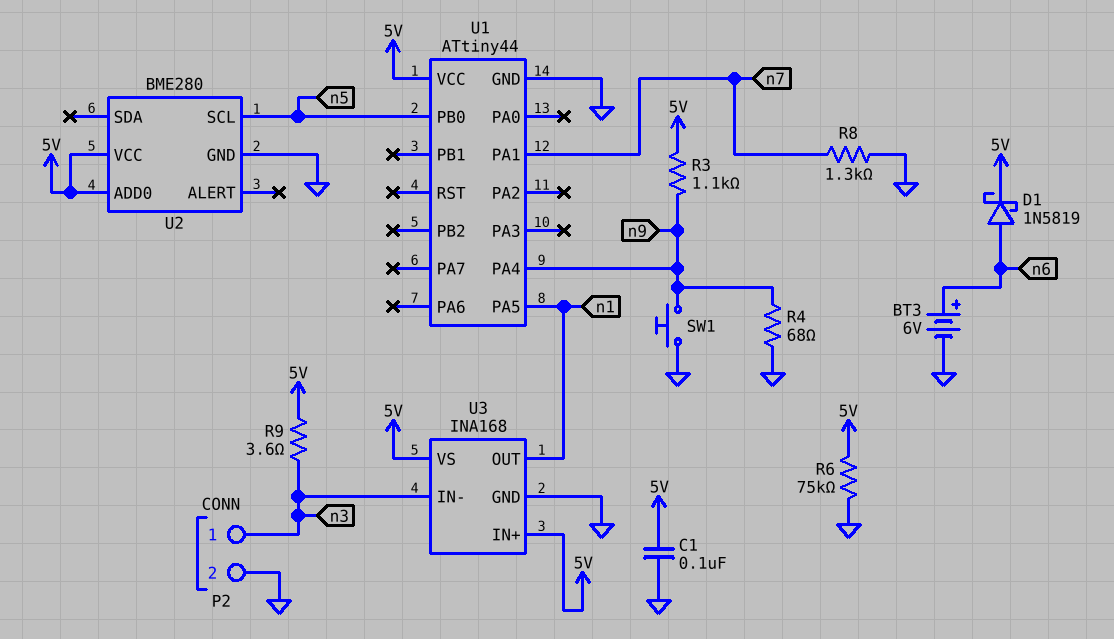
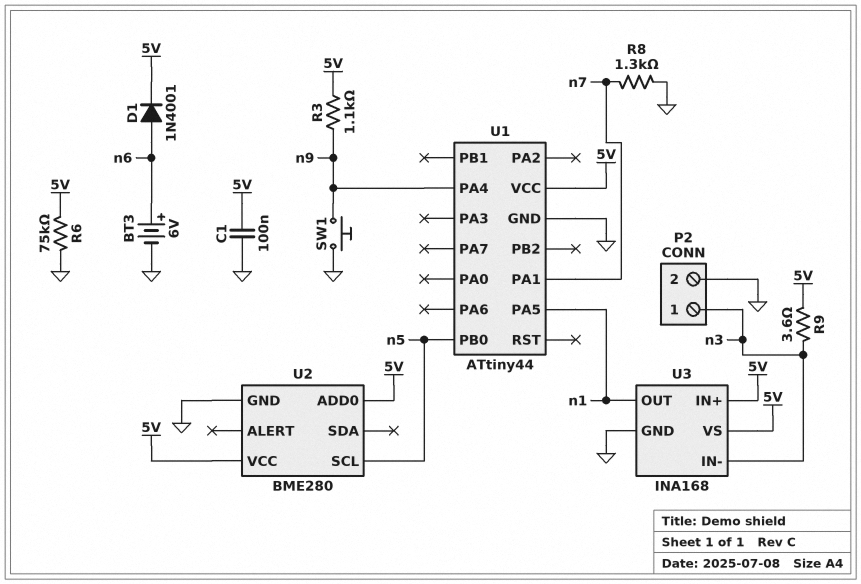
D1: schottky 1N5819 (A n6, K 5V) -> diode 1N4001 (A n6, K 5V)
R4: 68 (GND, n9) -> none

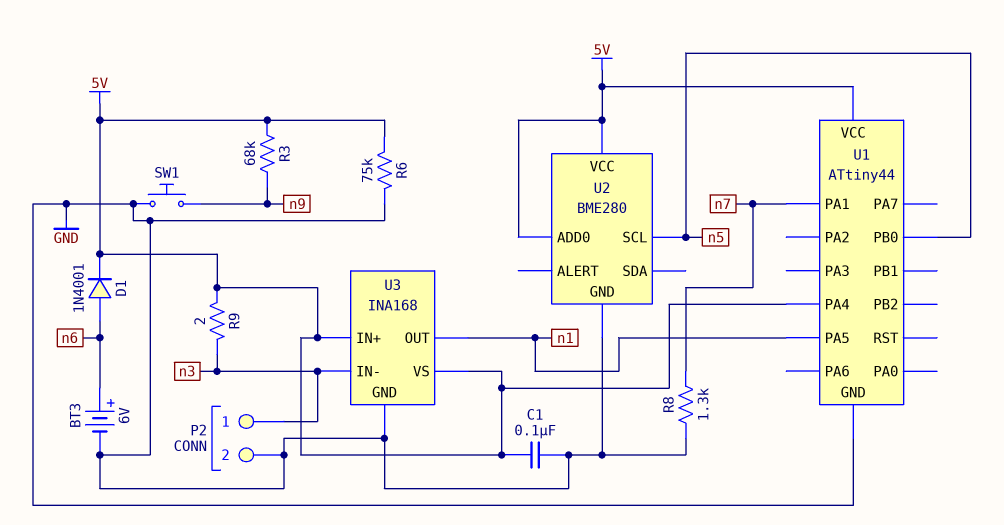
R3: 1.1k (5V, n9) -> 68k (5V, n9)
R9: 3.6 (5V, n3) -> 2 (5V, n3)
U1 pin PA4: n9 -> 5V

